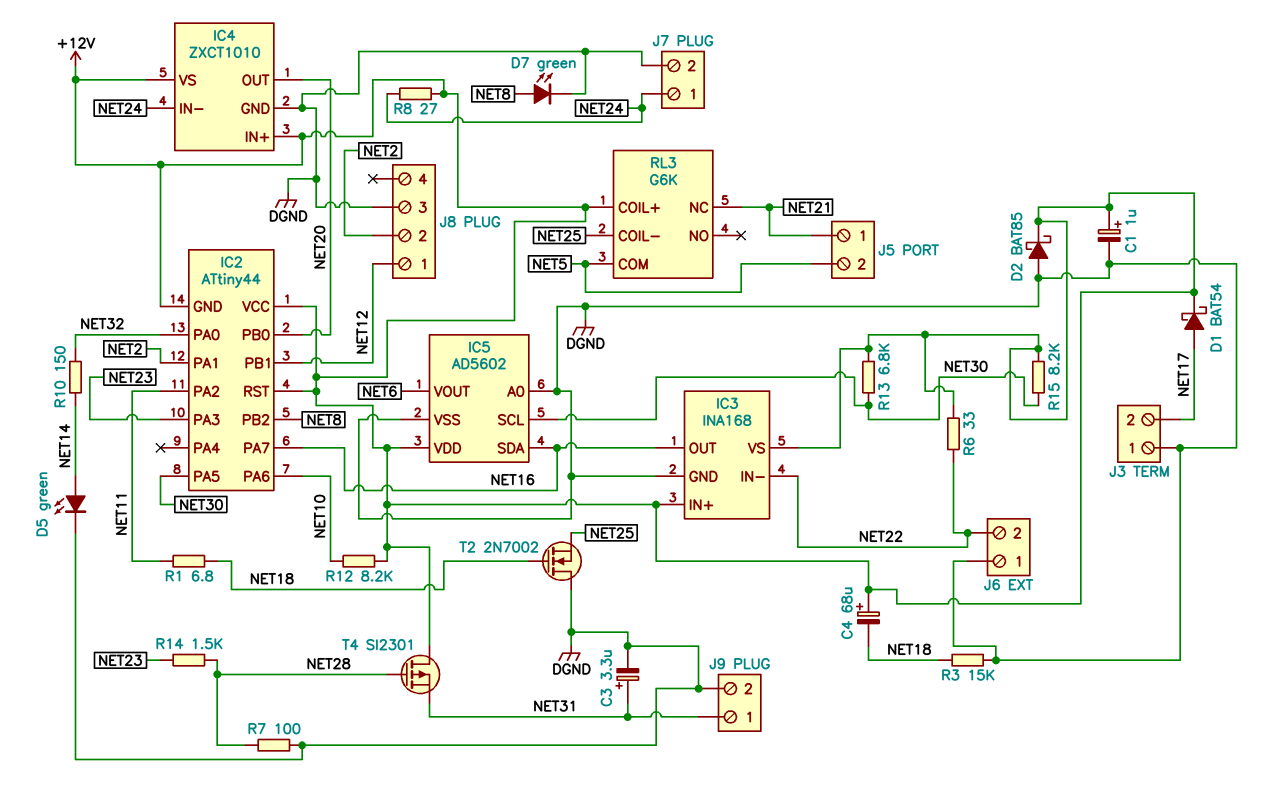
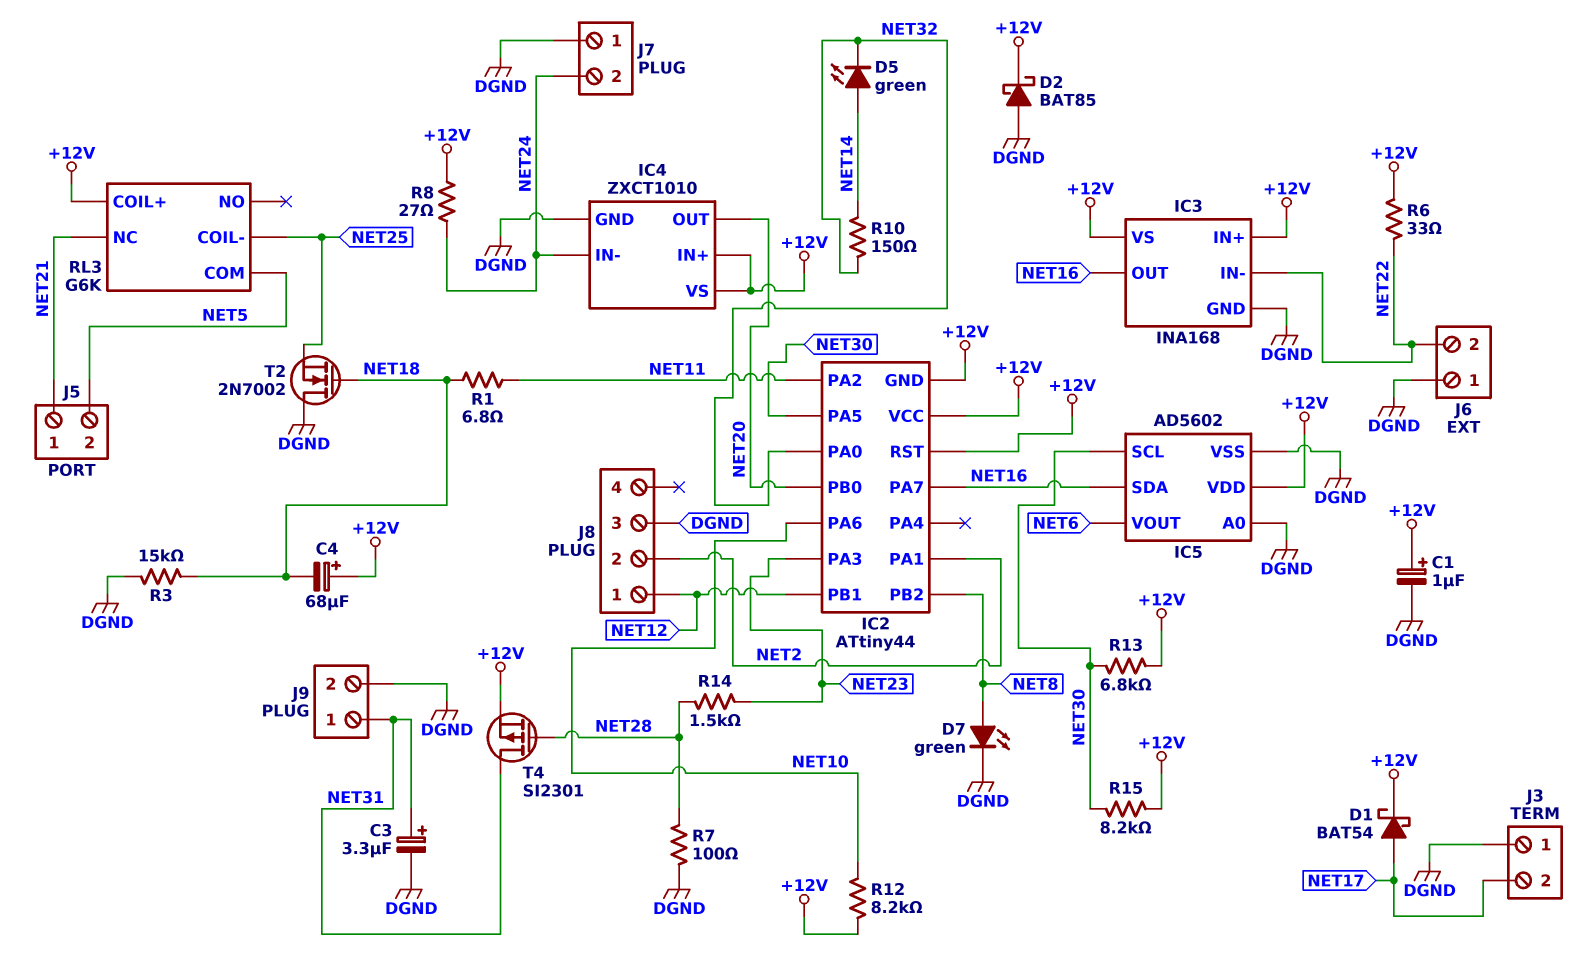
D5: LED green (A NET14, K DGND) -> LED green (A NET14, K NET32)
J7 pin 1: NET24 -> DGND
J7 pin 2: DGND -> NET24
T4: PMOS SI2301 (G NET28, D +12V, S NET31) -> PMOS SI2301 (G NET28, D NET31, S +12V)

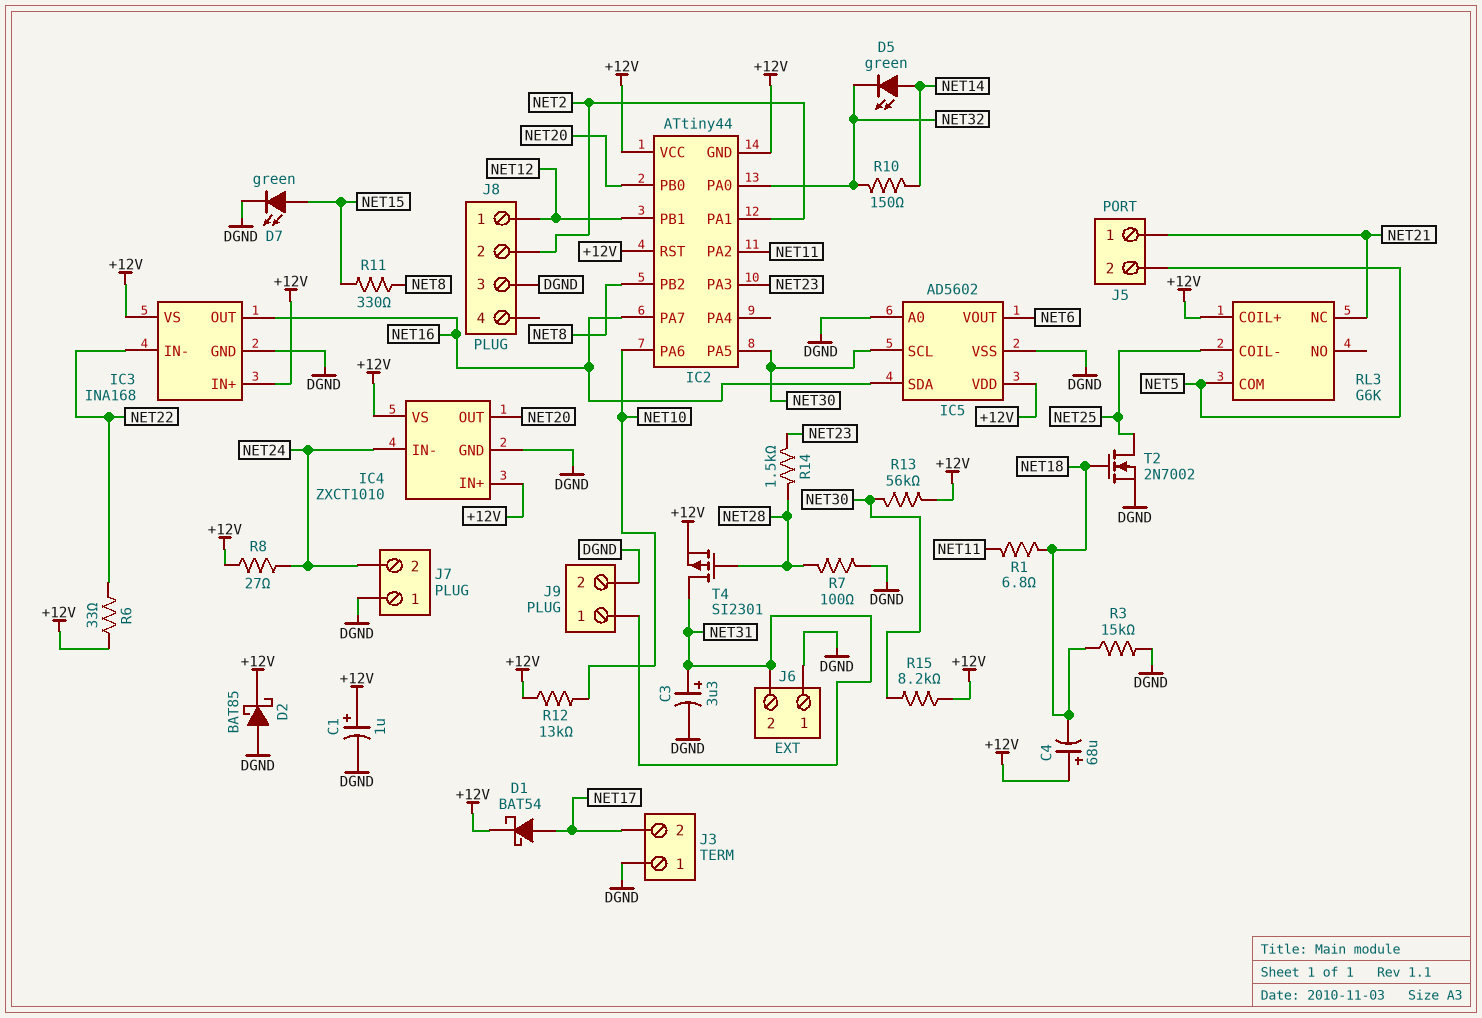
D7: LED green (A NET8, K DGND) -> LED green (A NET15, K DGND)
J6 pin 2: NET22 -> NET31
R11: none -> 330 (NET8, NET15)
R12: 8.2k (+12V, NET10) -> 13k (+12V, NET10)
R13: 6.8k (+12V, NET30) -> 56k (+12V, NET30)
T2: NMOS 2N7002 (G NET18, D DGND, S NET25) -> NMOS 2N7002 (G NET18, D NET25, S DGND)

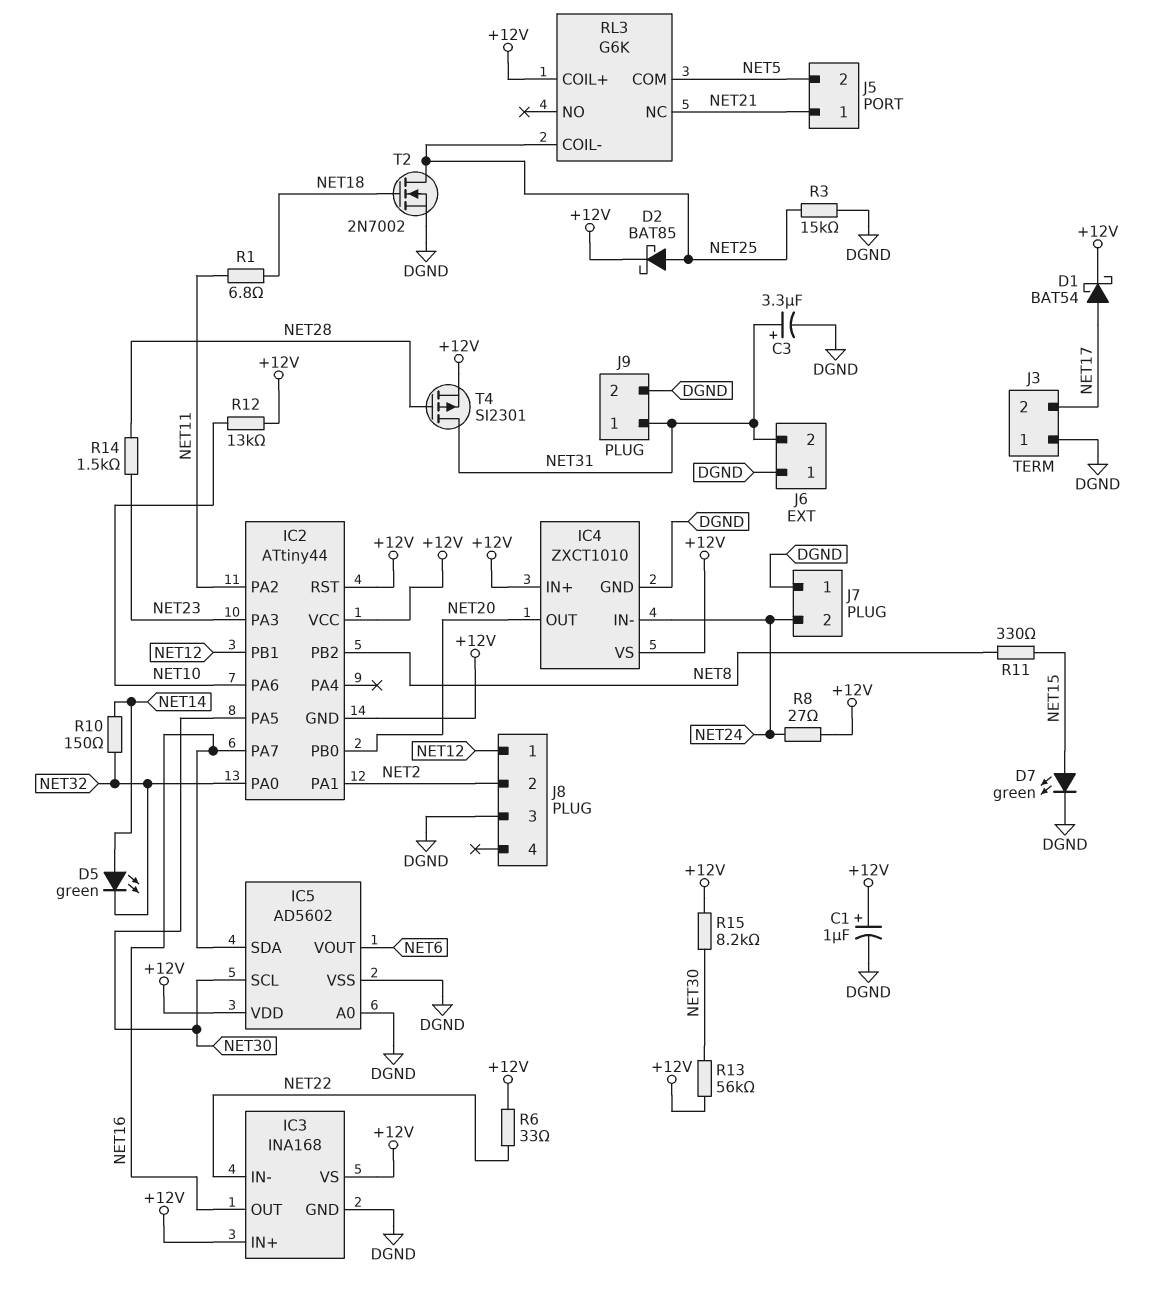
C4: 68uF (plus +12V, minus NET18) -> none
D2: schottky BAT85 (A DGND, K +12V) -> schottky BAT85 (A NET25, K +12V)
R3: 15k (DGND, NET18) -> 15k (DGND, NET25)
R7: 100 (DGND, NET28) -> none

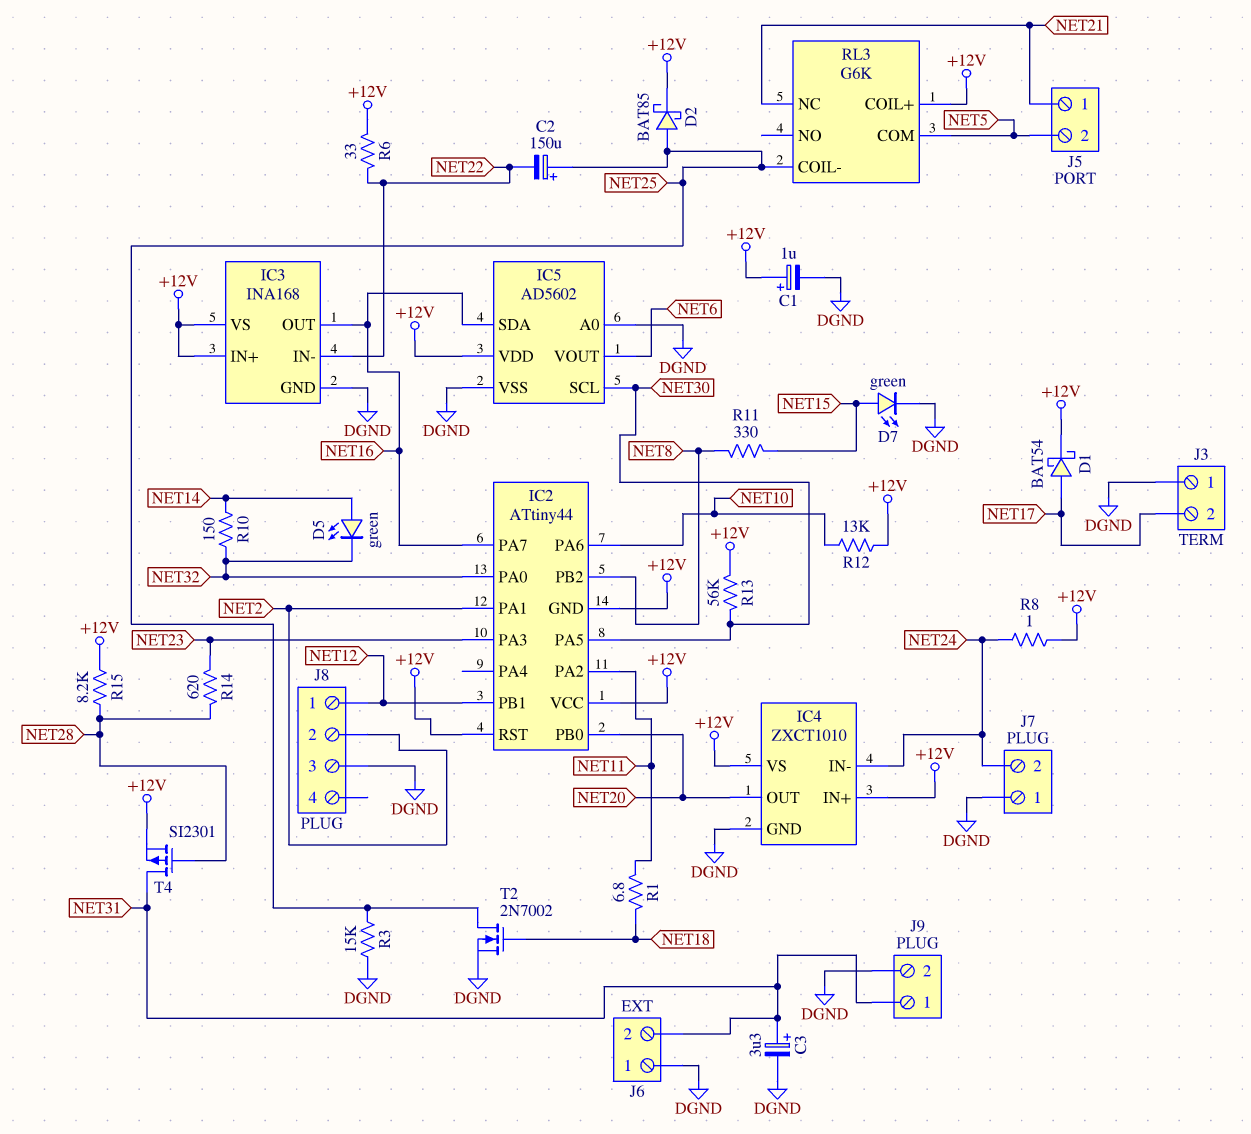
C2: none -> 150uF (plus NET25, minus NET22)
R8: 27 (+12V, NET24) -> 1 (+12V, NET24)
R14: 1.5k (NET23, NET28) -> 620 (NET23, NET28)
R15: 8.2k (+12V, NET30) -> 8.2k (+12V, NET28)

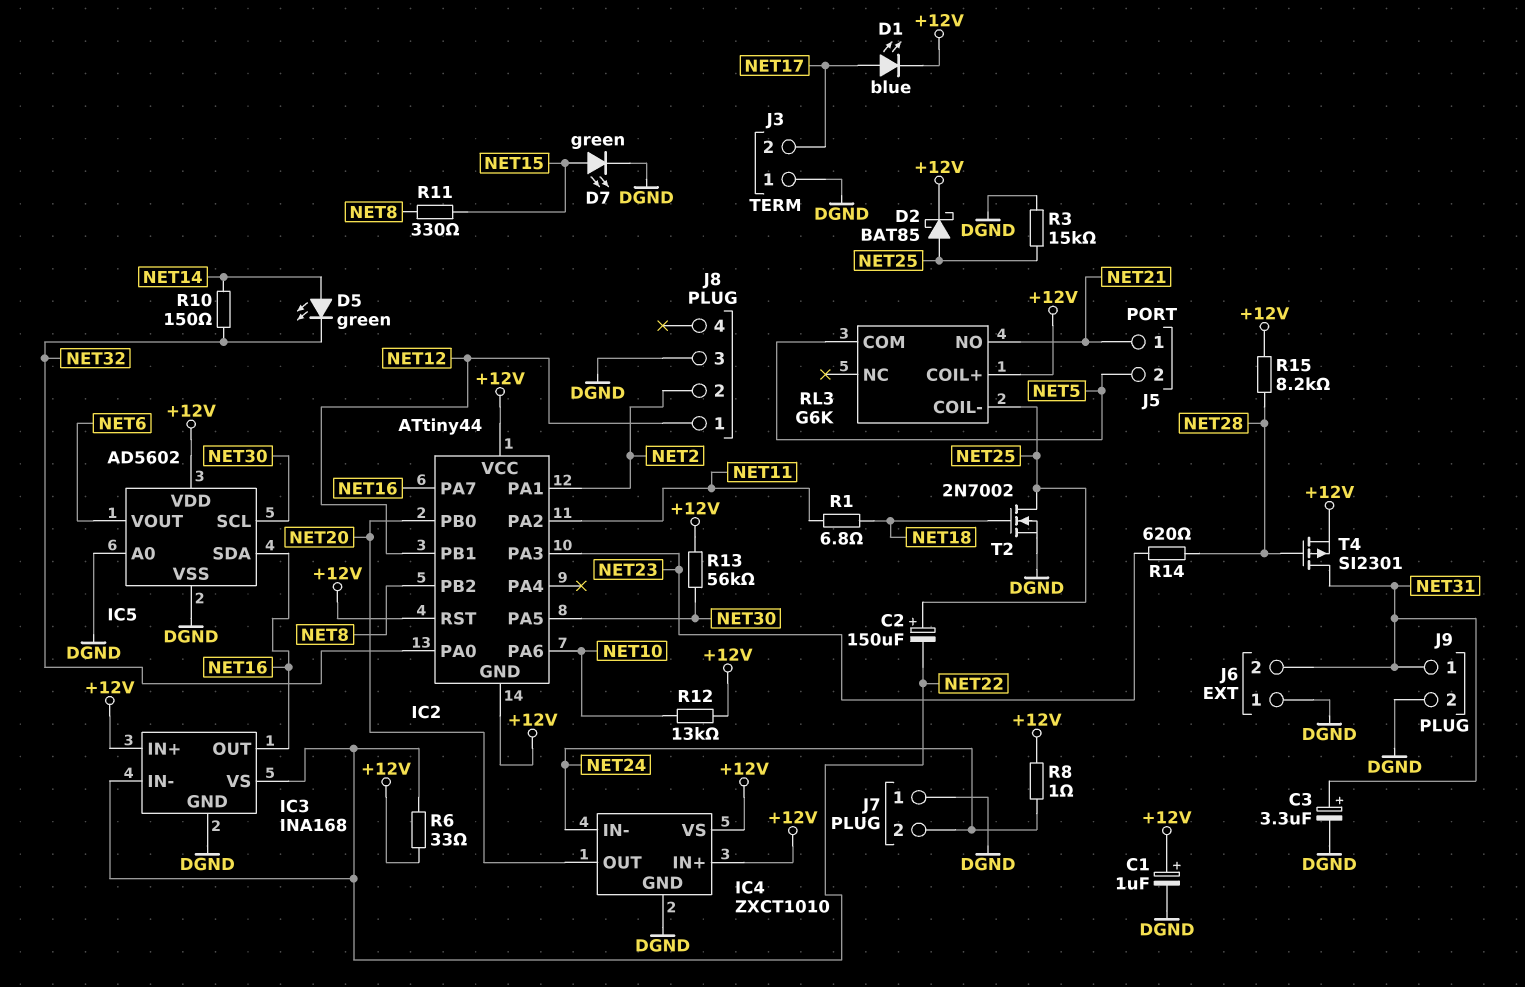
D1: schottky BAT54 (A NET17, K +12V) -> LED blue (A NET17, K +12V)
IC3 pin VS: +12V -> NET22
RL3 pin NC: NET21 -> none
RL3 pin NO: none -> NET21

